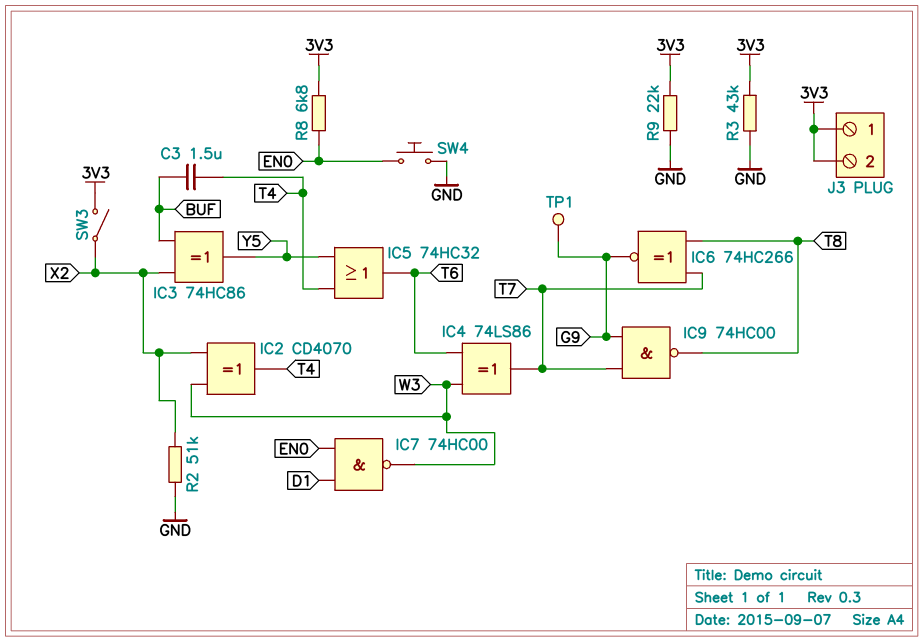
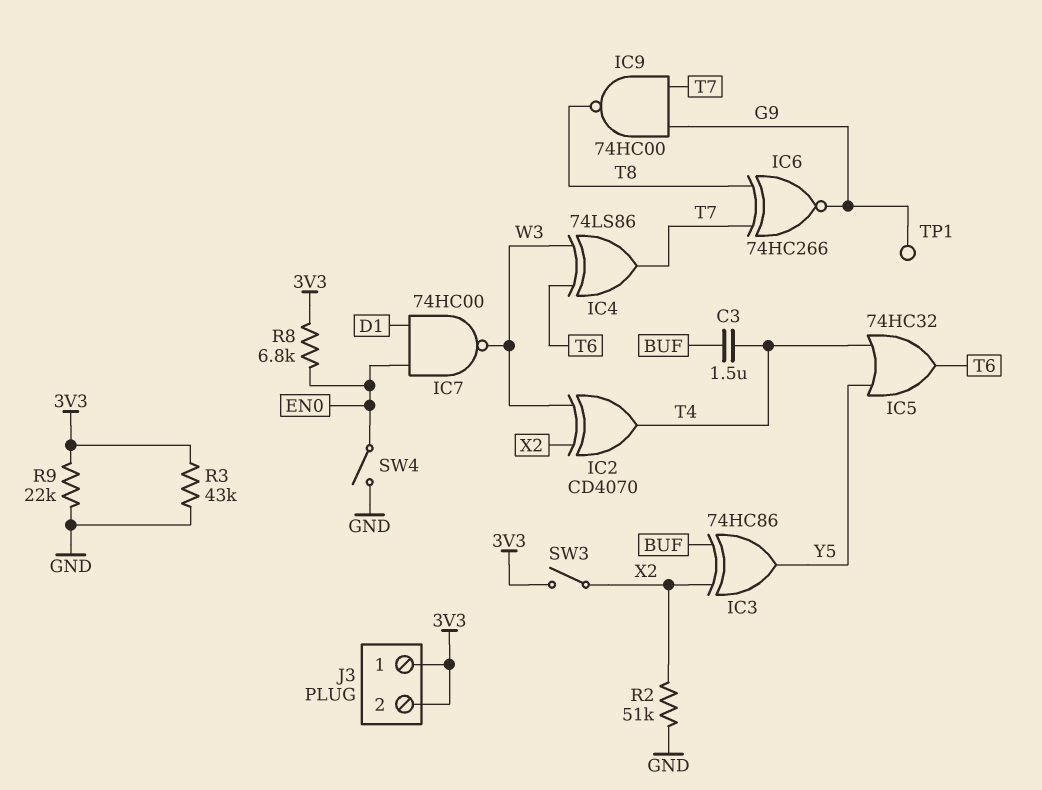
SW4: button (EN0, GND) -> switch (EN0, GND)

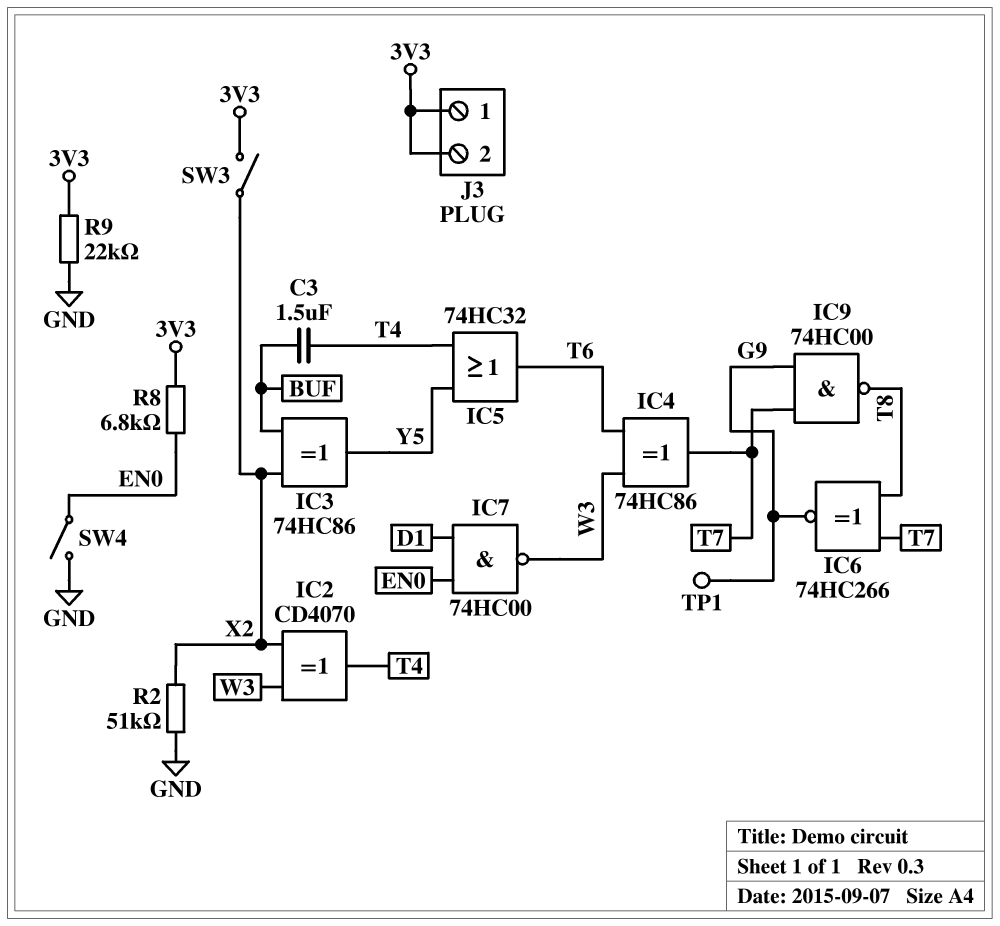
IC4: XOR 74LS86 (in T6, in W3, out T7) -> XOR 74HC86 (in T6, in W3, out T7)
R3: 43k (3V3, GND) -> none

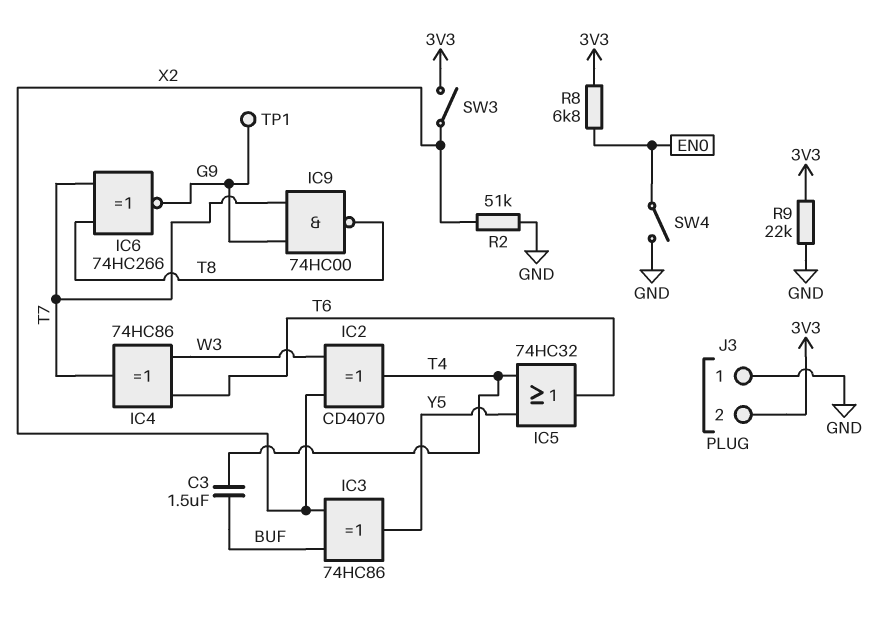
IC7: NAND 74HC00 (in D1, in EN0, out W3) -> none
J3 pin 1: 3V3 -> GND

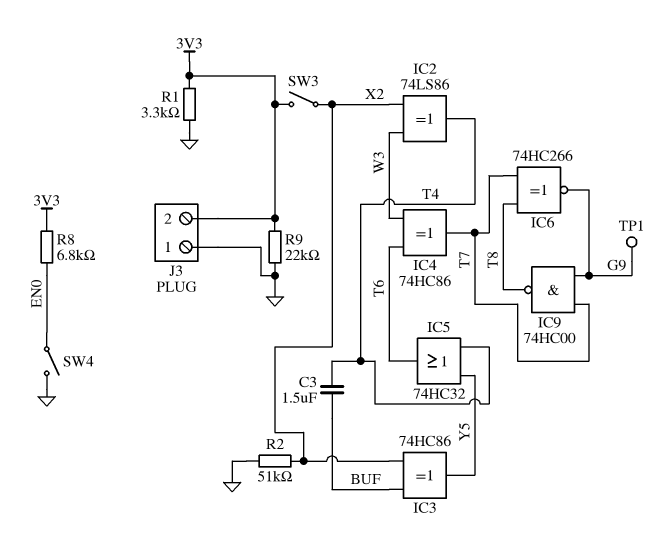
IC2: XOR CD4070 (in W3, in X2, out T4) -> XOR 74LS86 (in W3, in X2, out T4)
R1: none -> 3.3k (3V3, GND)

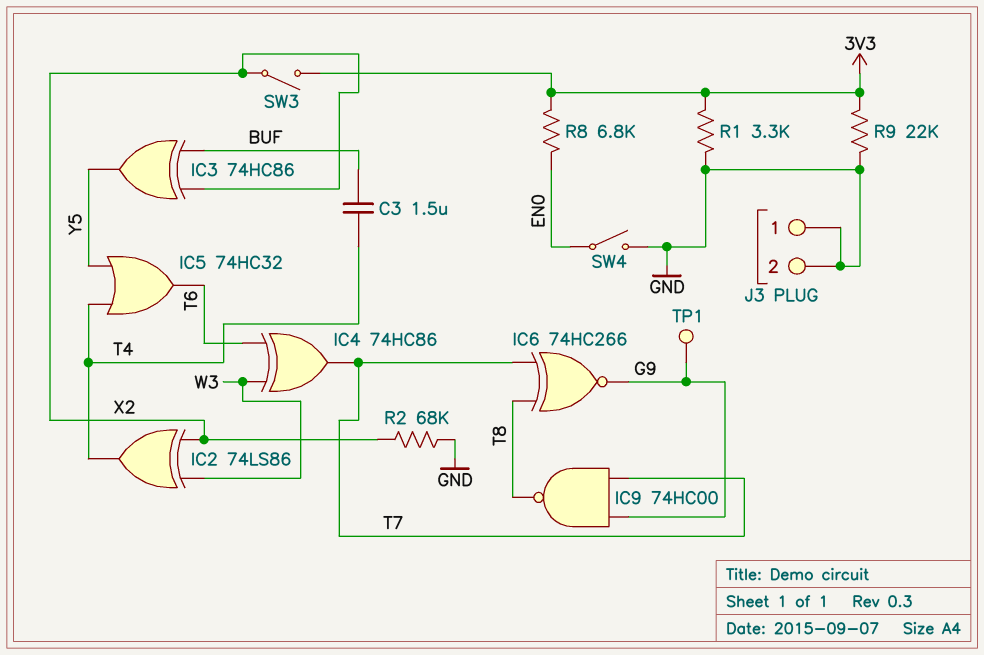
J3 pin 2: 3V3 -> GND
R2: 51k (GND, X2) -> 68k (GND, X2)

